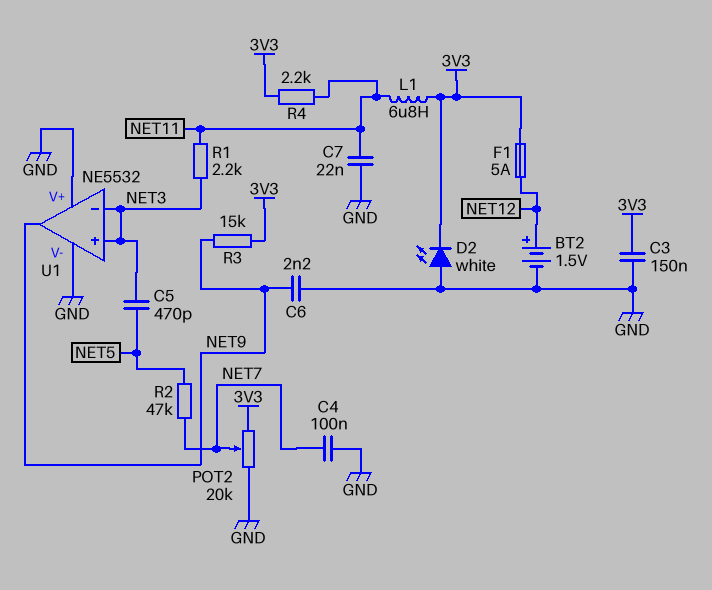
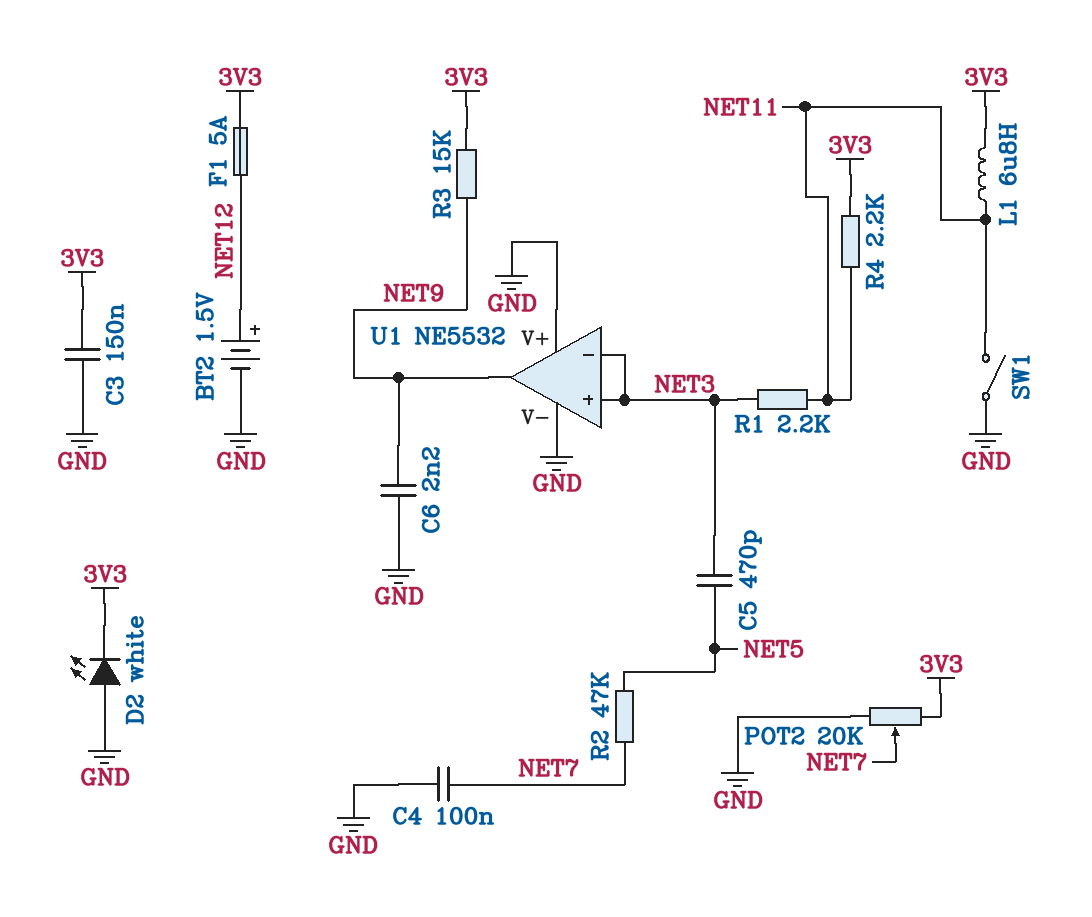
C7: 22nF (GND, NET11) -> none
SW1: none -> switch (GND, NET11)

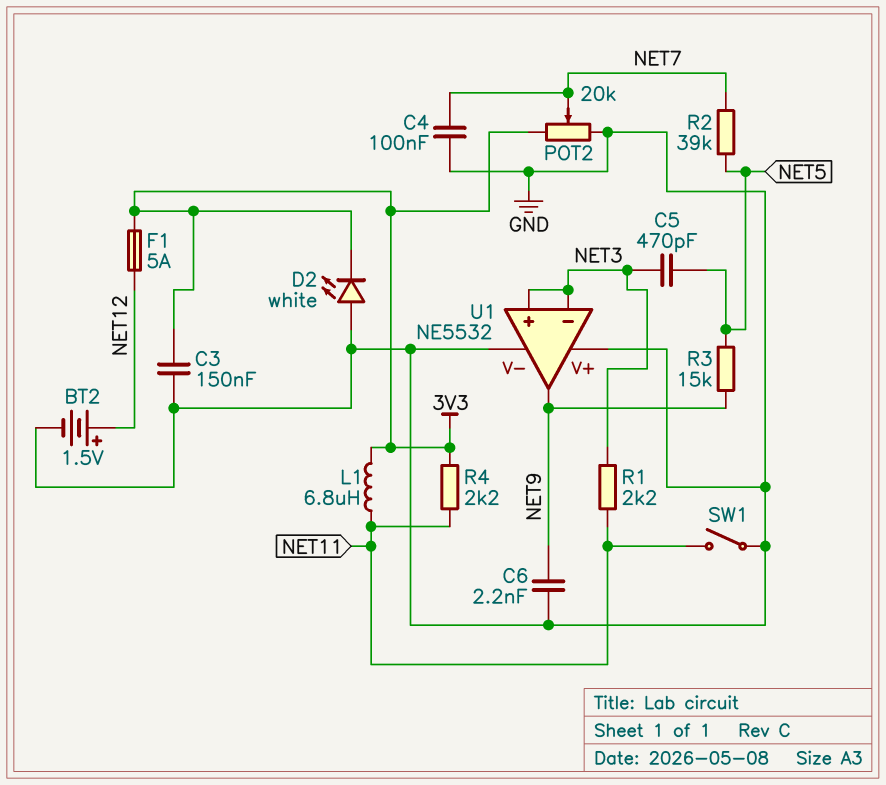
R2: 47k (NET5, NET7) -> 39k (NET5, NET7)
R3: 15k (3V3, NET9) -> 15k (NET5, NET9)

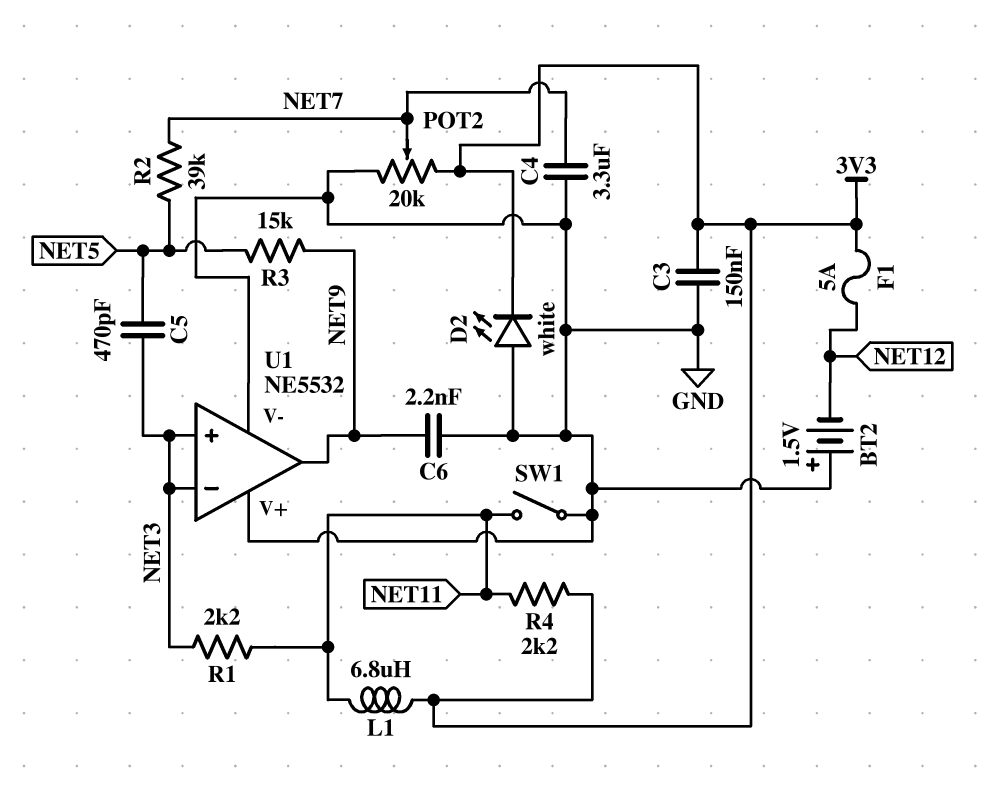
BT2: 1.5V (plus NET12, minus GND) -> 1.5V (plus GND, minus NET12)
C4: 100nF (GND, NET7) -> 3.3uF (GND, NET7)

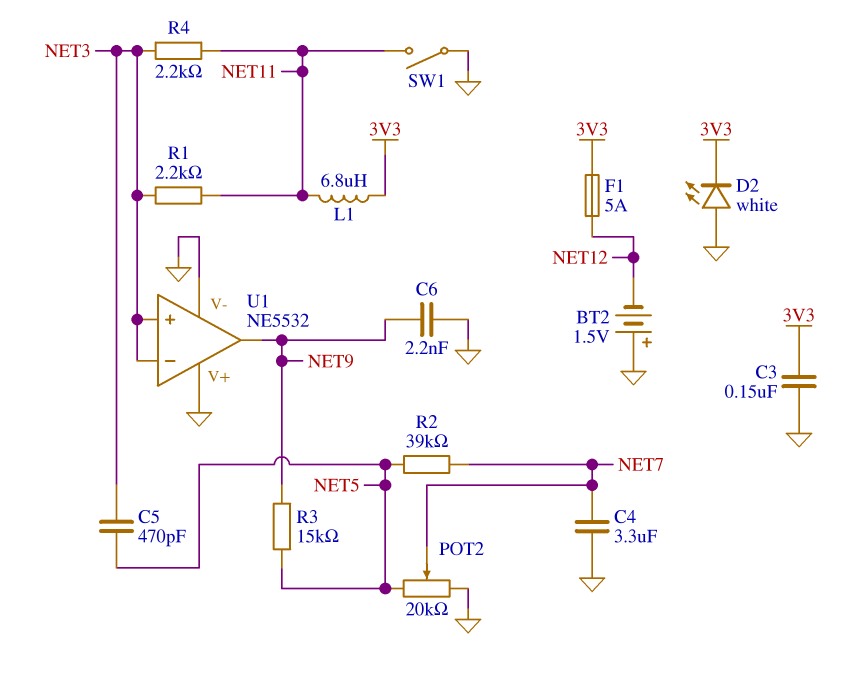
POT2: 20k (3V3, GND, wiper NET7) -> 20k (GND, NET5, wiper NET7)
R4: 2.2k (3V3, NET11) -> 2.2k (NET3, NET11)

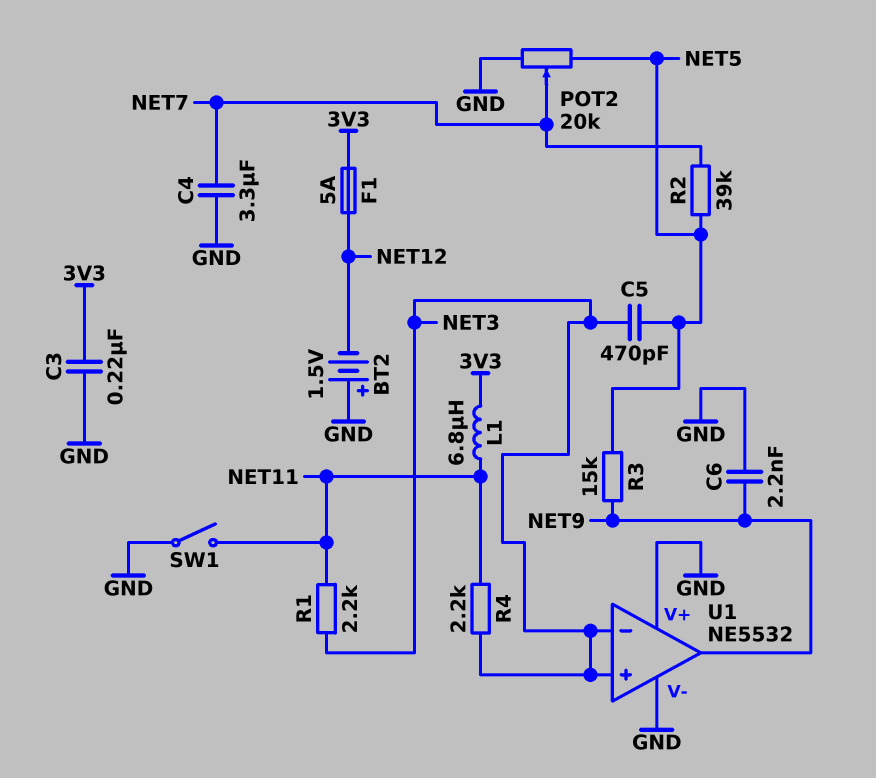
C3: 150nF (3V3, GND) -> 220nF (3V3, GND)
D2: LED white (A GND, K 3V3) -> none

